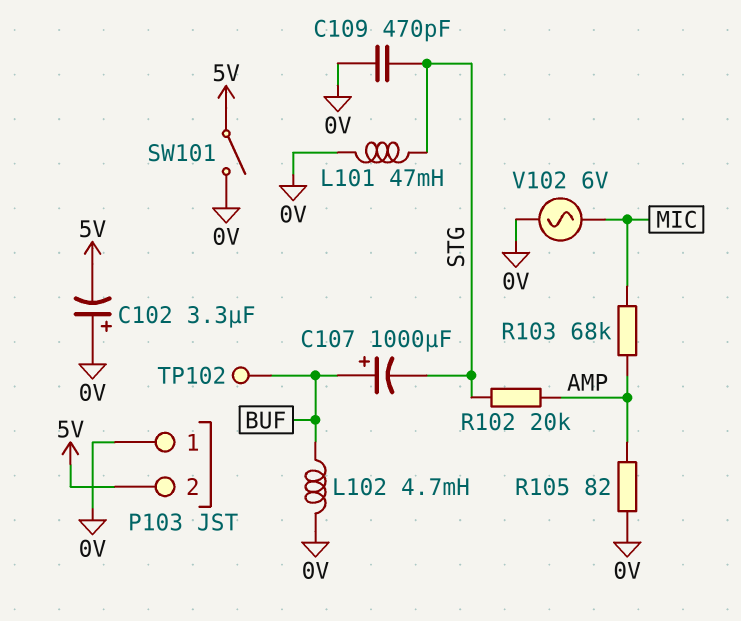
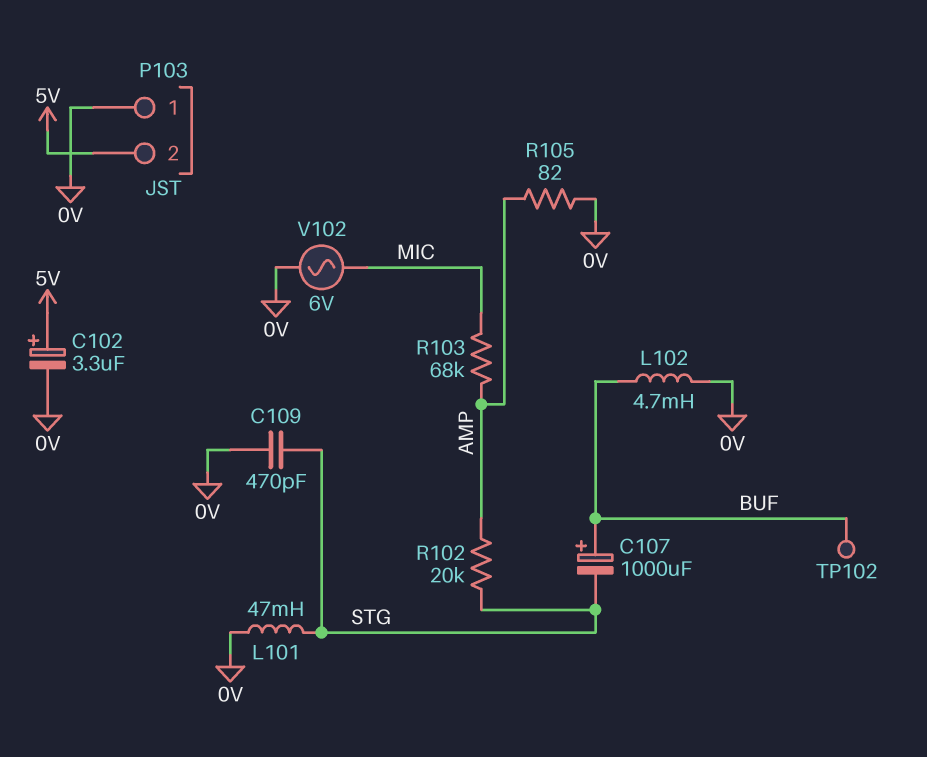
C102: 3.3uF (plus 0V, minus 5V) -> 3.3uF (plus 5V, minus 0V)
SW101: switch (0V, 5V) -> none

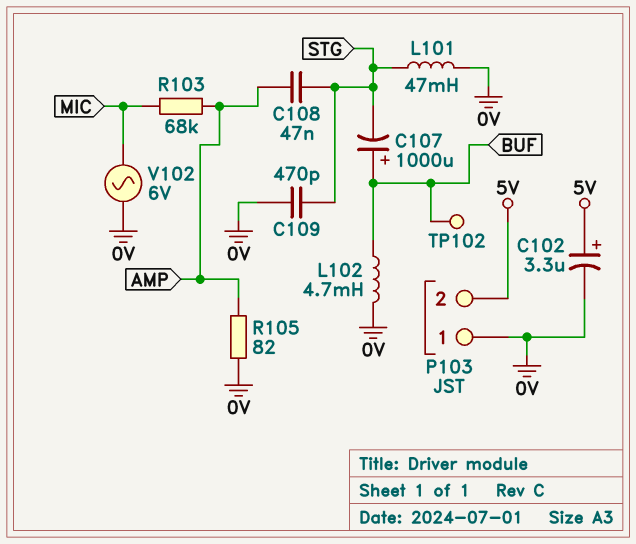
C108: none -> 47nF (AMP, STG)
R102: 20k (AMP, STG) -> none

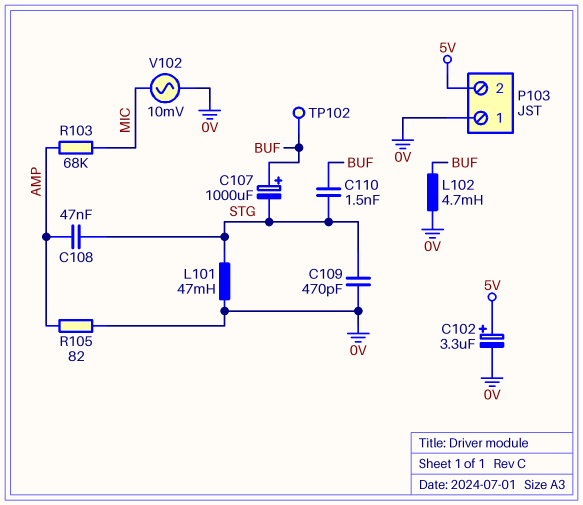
C110: none -> 1.5nF (BUF, STG)
V102: AC 6V (0V, MIC) -> AC 10mV (0V, MIC)

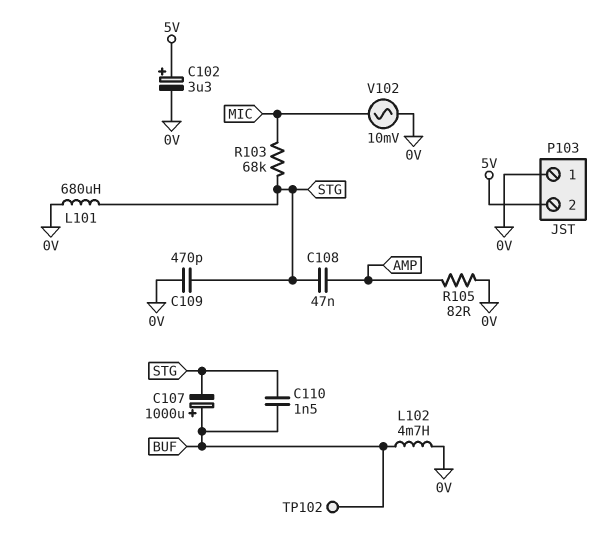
L101: 47mH (0V, STG) -> 680uH (0V, STG)
R103: 68k (AMP, MIC) -> 68k (MIC, STG)

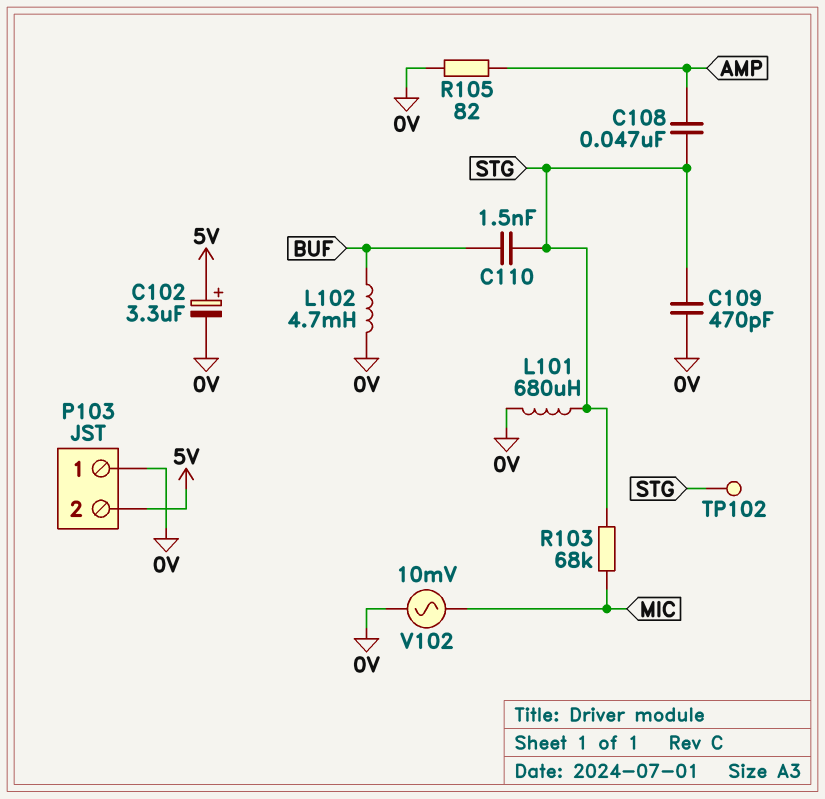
C107: 1000uF (plus BUF, minus STG) -> none
TP102: test point (BUF) -> test point (STG)

